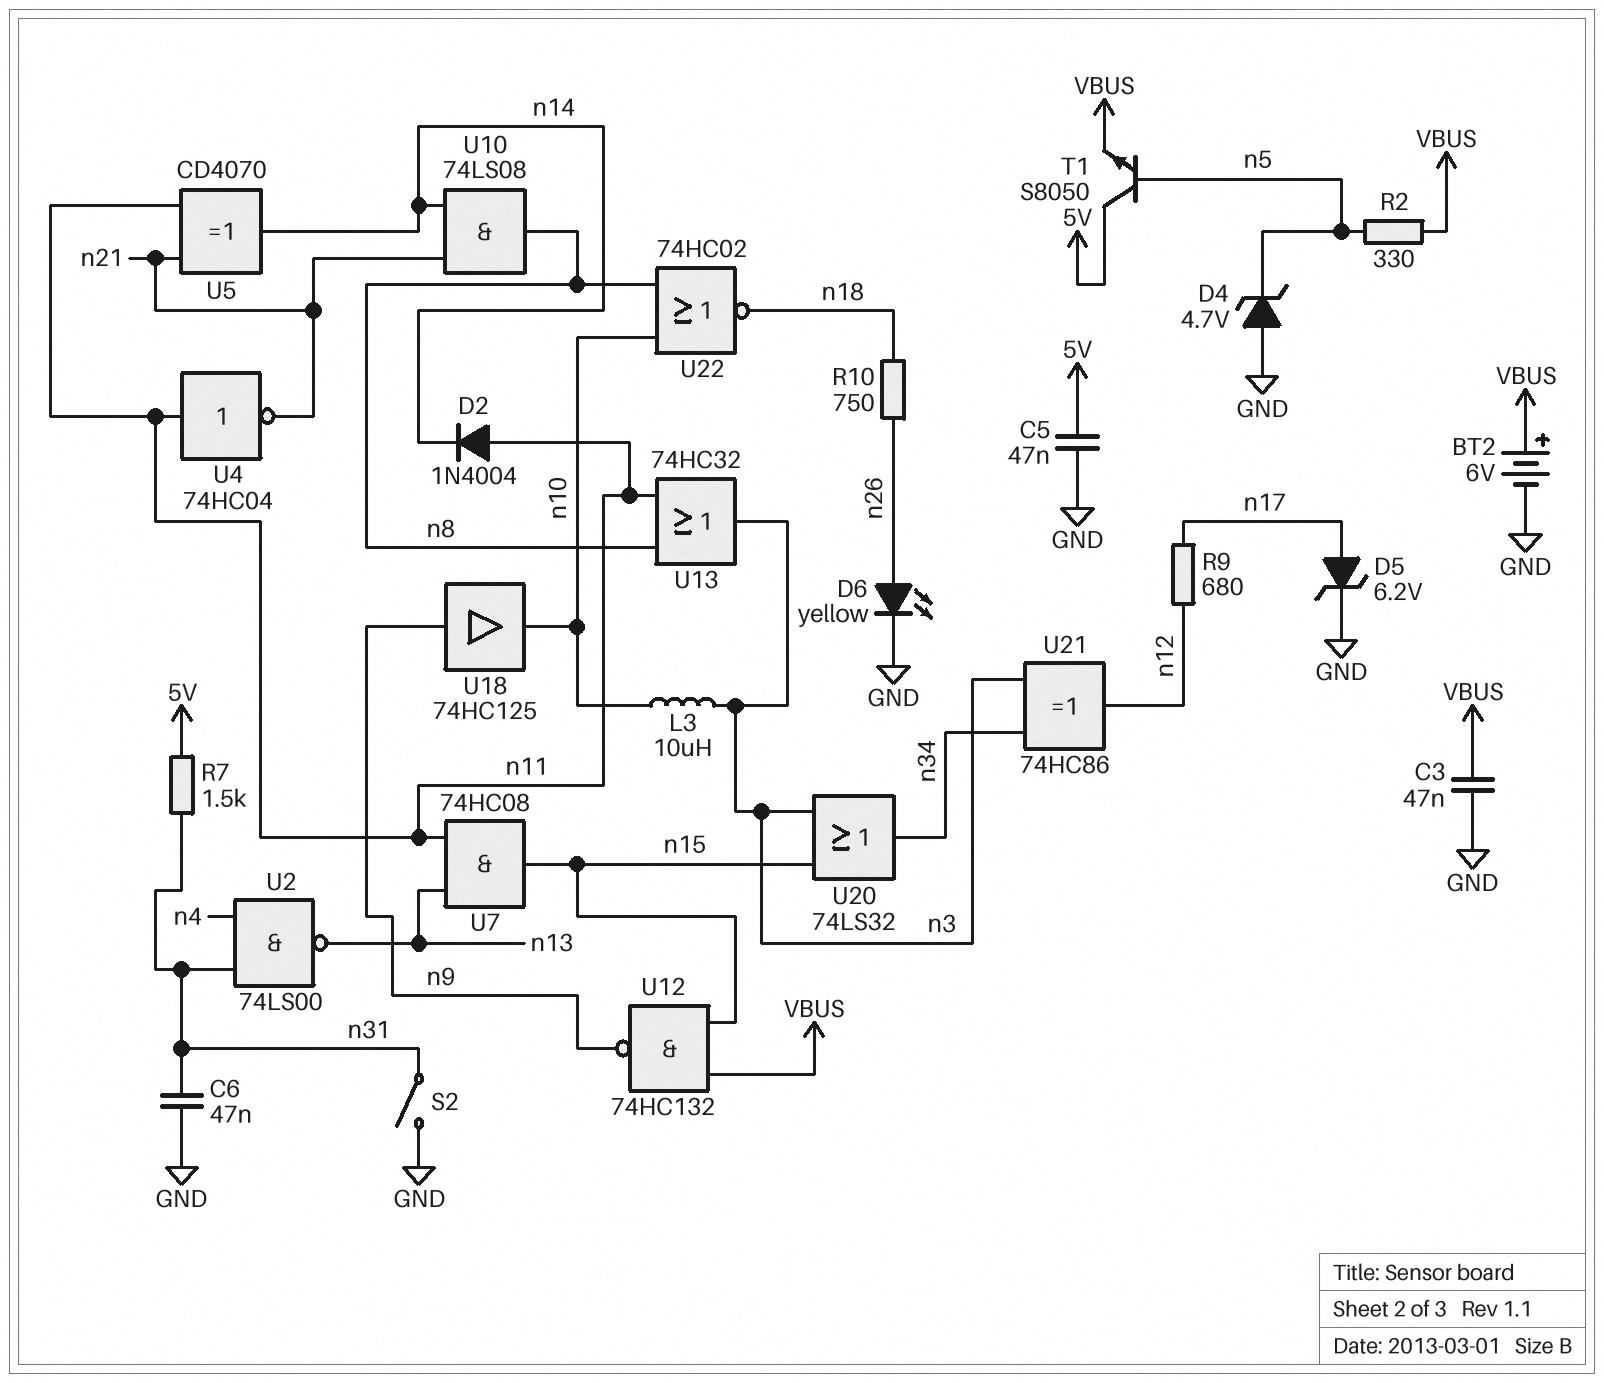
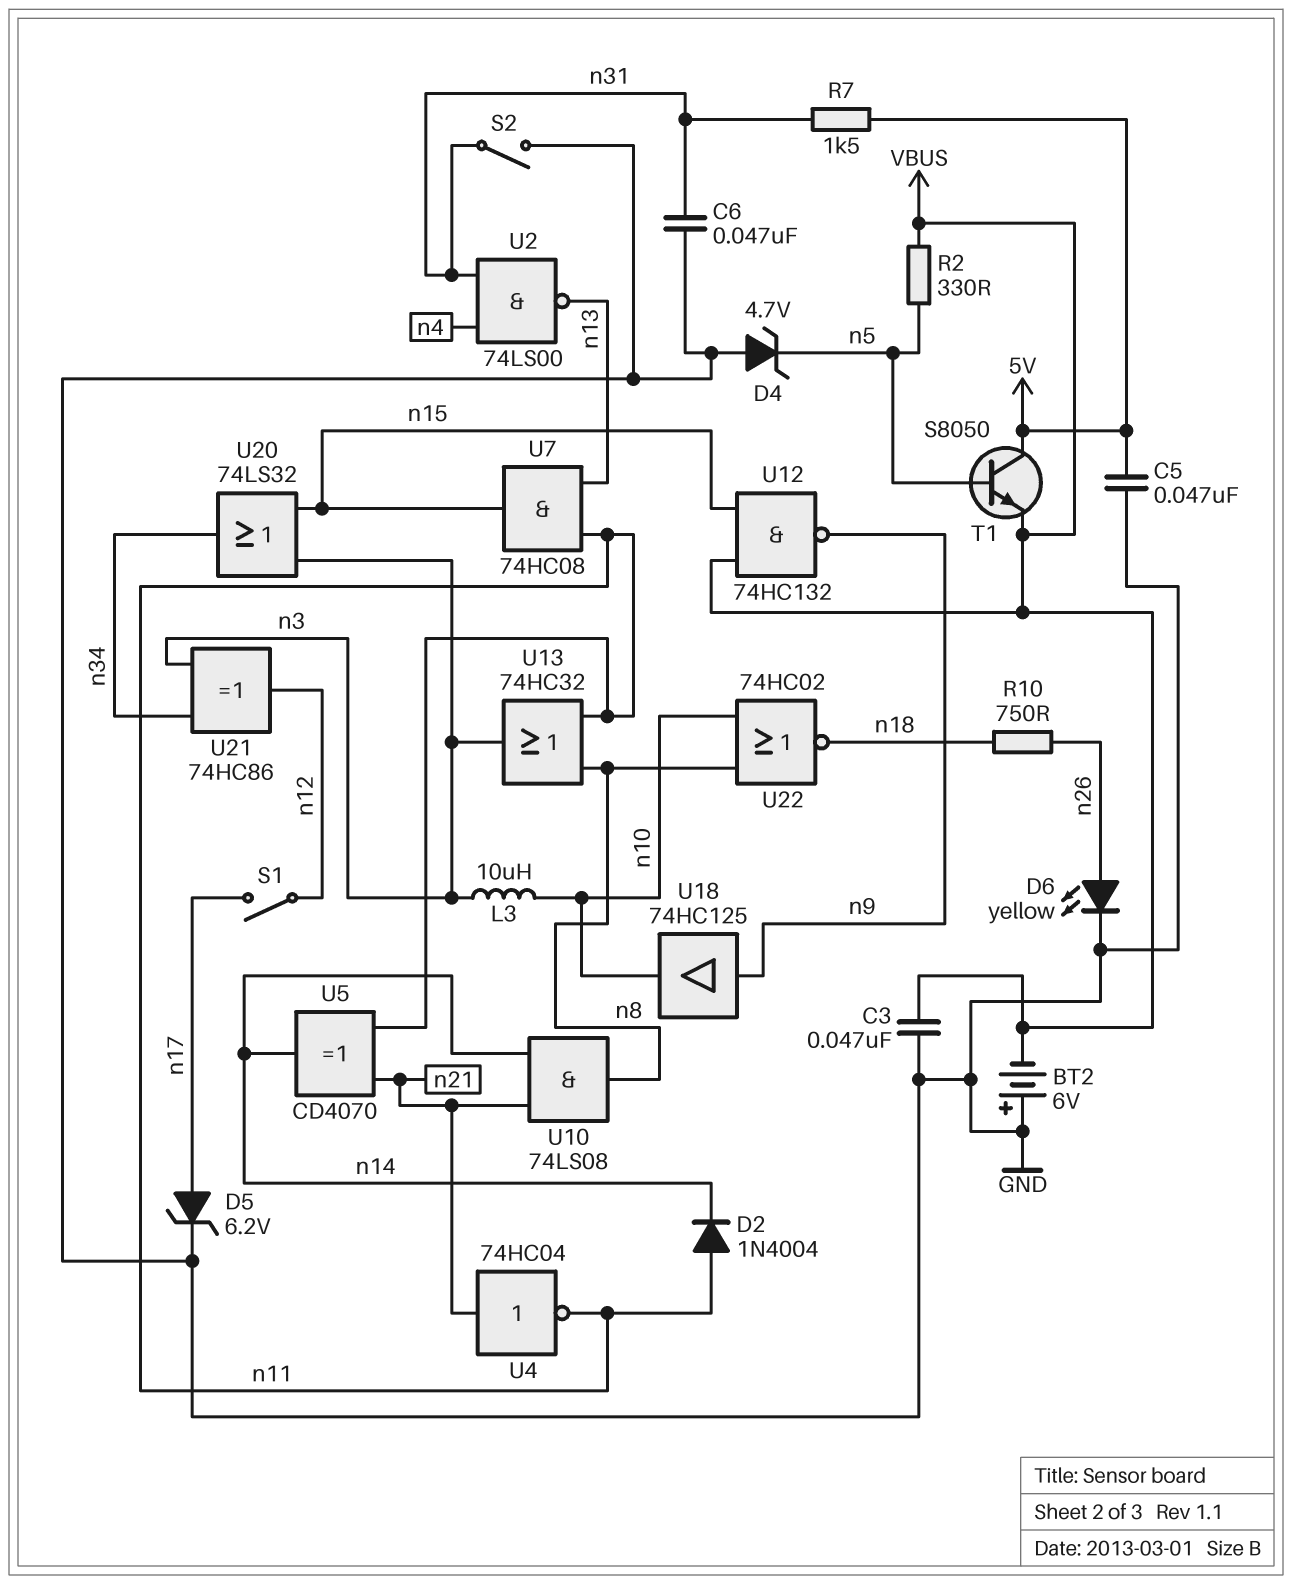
BT2: 6V (plus VBUS, minus GND) -> 6V (plus GND, minus VBUS)
R9: 680 (n12, n17) -> none
S1: none -> switch (n12, n17)
U4: NOT 74HC04 (in n11, out n21) -> NOT 74HC04 (in n21, out n11)

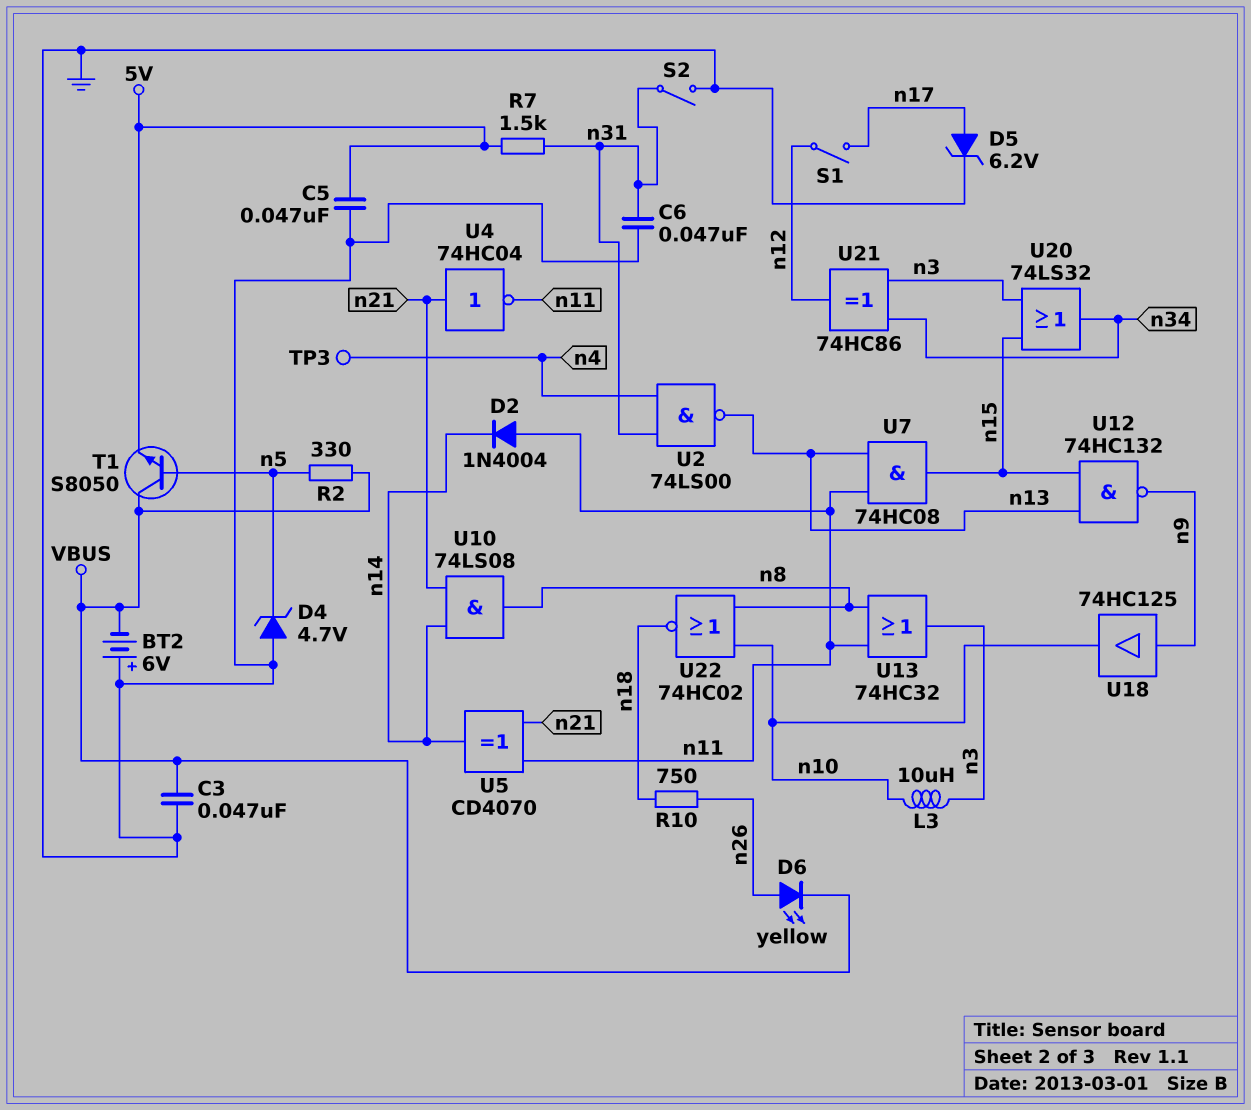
D6: LED yellow (A n26, K GND) -> LED yellow (A n26, K VBUS)
T1: NPN S8050 (B n5, C 5V, E VBUS) -> NPN S8050 (B n5, C VBUS, E 5V)
TP3: none -> test point (n4)
U12: NAND 74HC132 (in VBUS, in n15, out n9) -> NAND 74HC132 (in n13, in n15, out n9)

